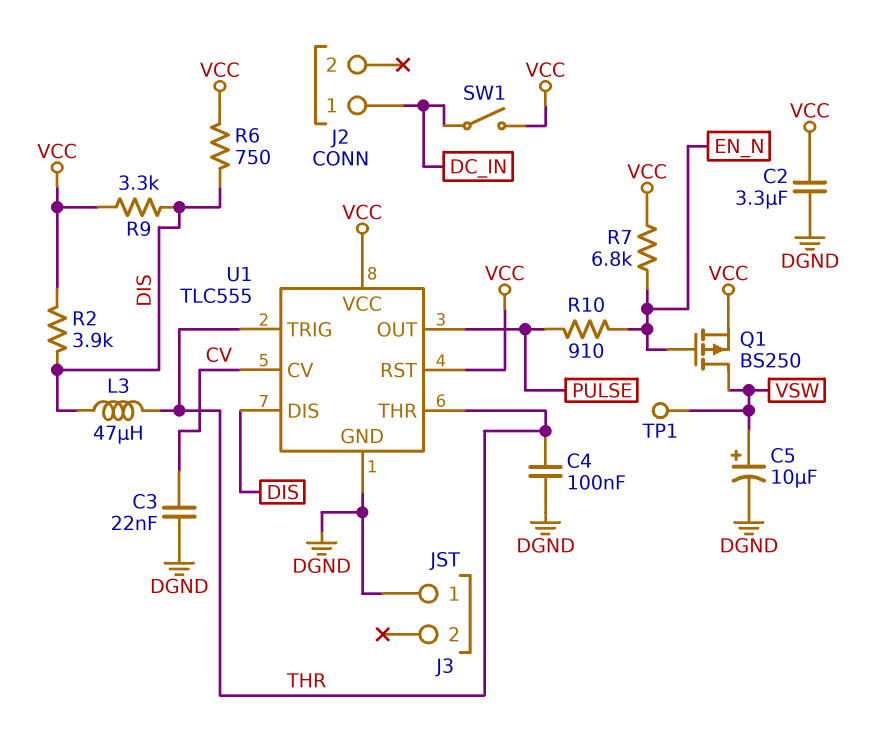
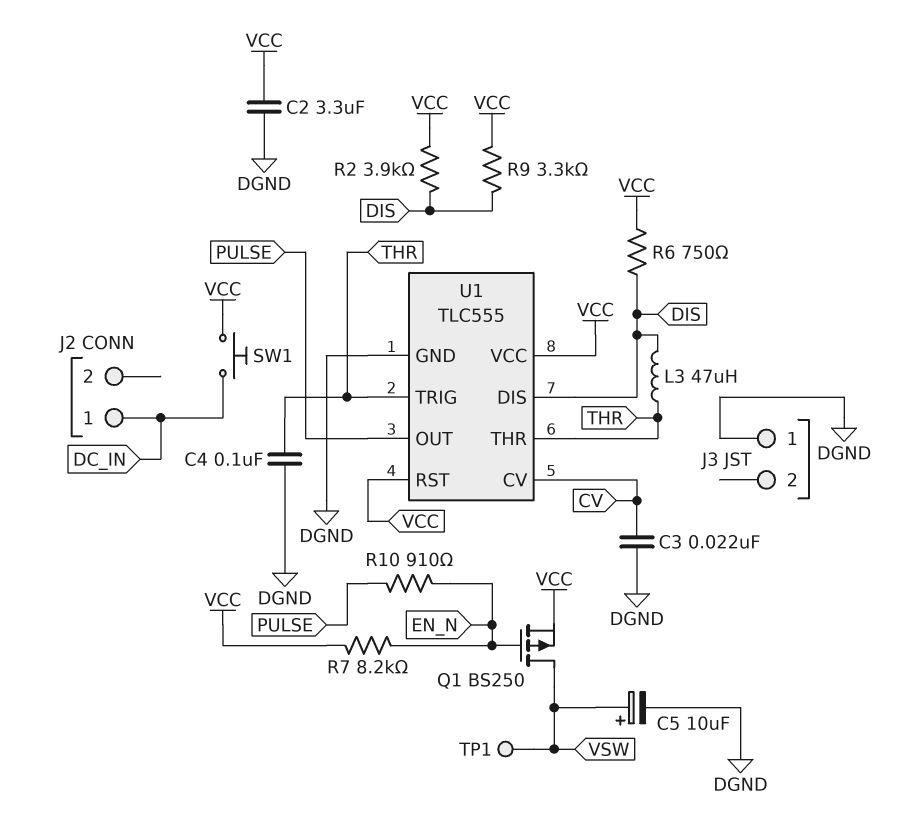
R7: 6.8k (EN_N, VCC) -> 8.2k (EN_N, VCC)
SW1: switch (DC_IN, VCC) -> button (DC_IN, VCC)

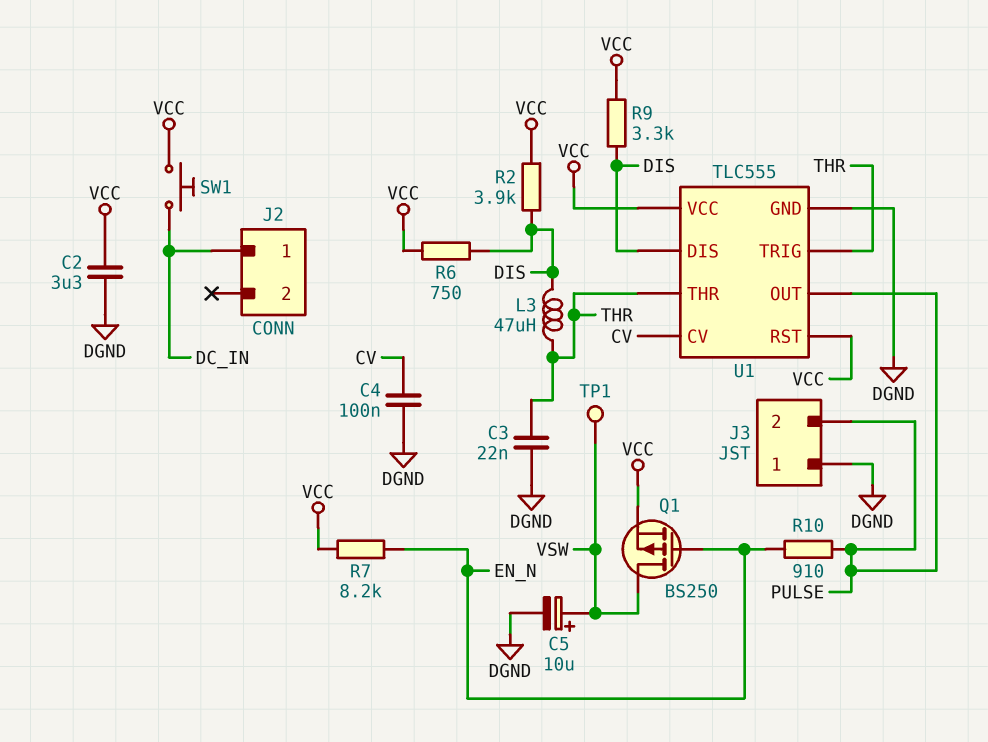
C3: 22nF (CV, DGND) -> 22nF (DGND, THR)
C4: 100nF (DGND, THR) -> 100nF (CV, DGND)
J3 pin 2: none -> PULSE

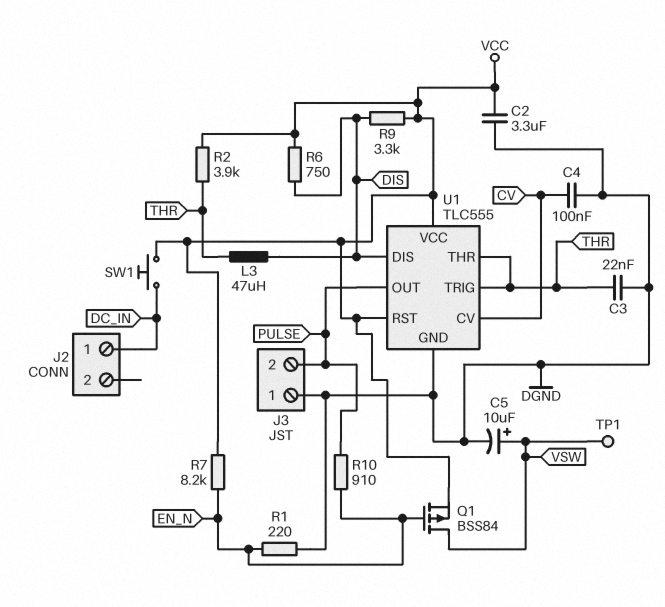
Q1: PMOS BS250 (G EN_N, D VSW, S VCC) -> PMOS BSS84 (G EN_N, D VSW, S VCC)
R1: none -> 220 (DGND, EN_N)
R2: 3.9k (DIS, VCC) -> 3.9k (THR, VCC)

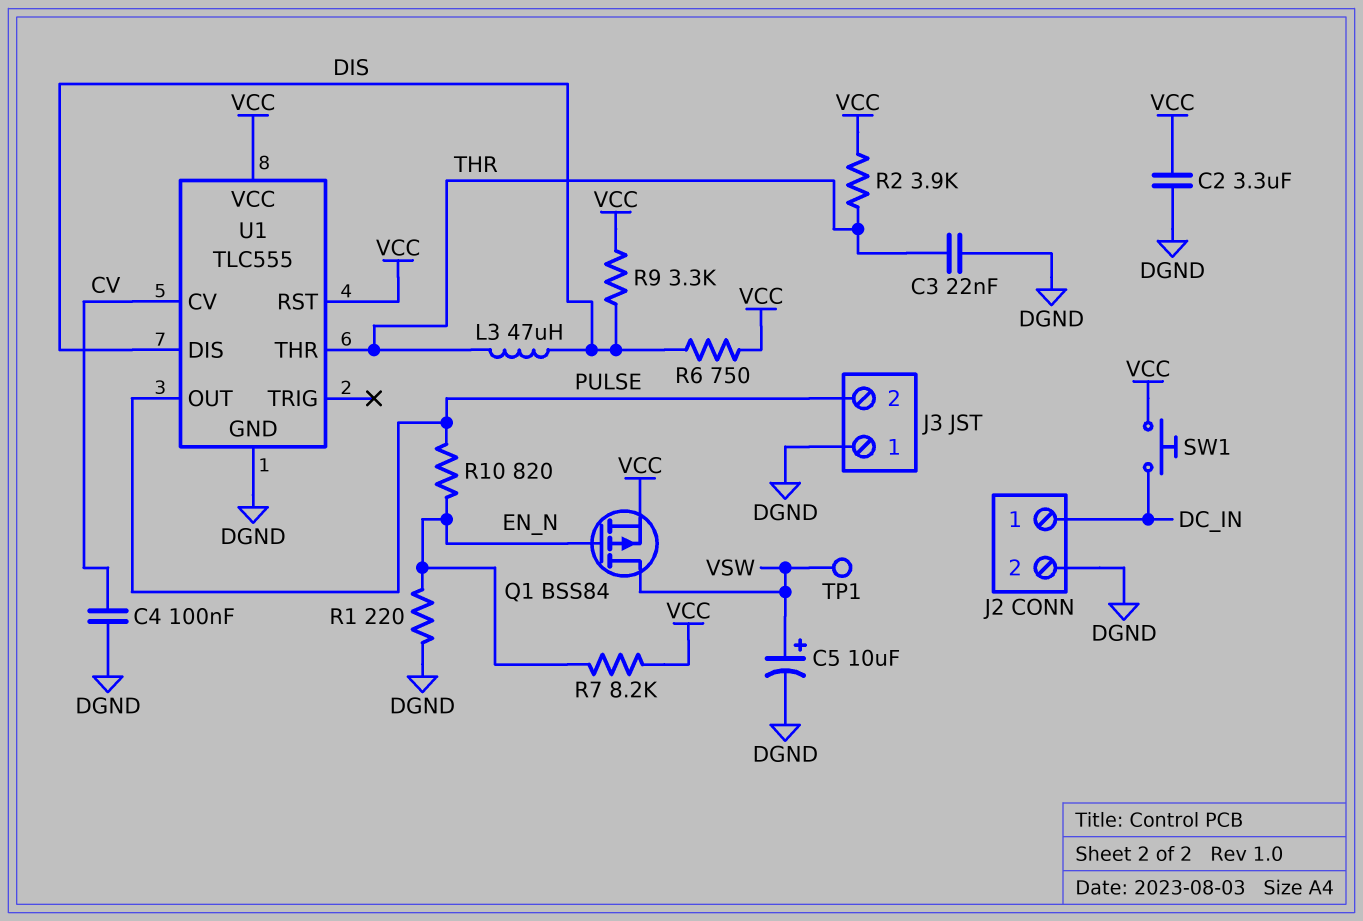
J2 pin 2: none -> DGND
R10: 910 (EN_N, PULSE) -> 820 (EN_N, PULSE)
U1 pin TRIG: THR -> none

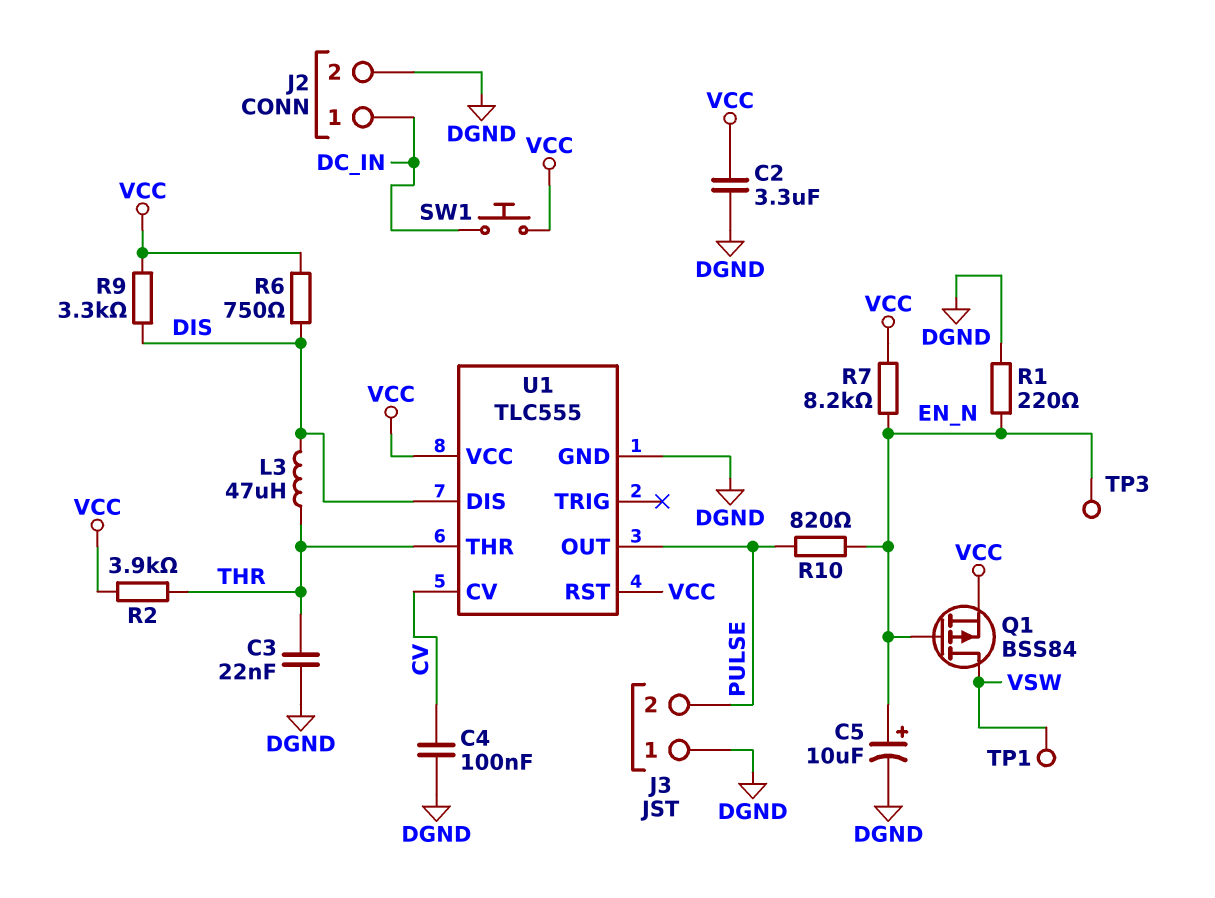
C5: 10uF (plus VSW, minus DGND) -> 10uF (plus EN_N, minus DGND)
TP3: none -> test point (EN_N)

